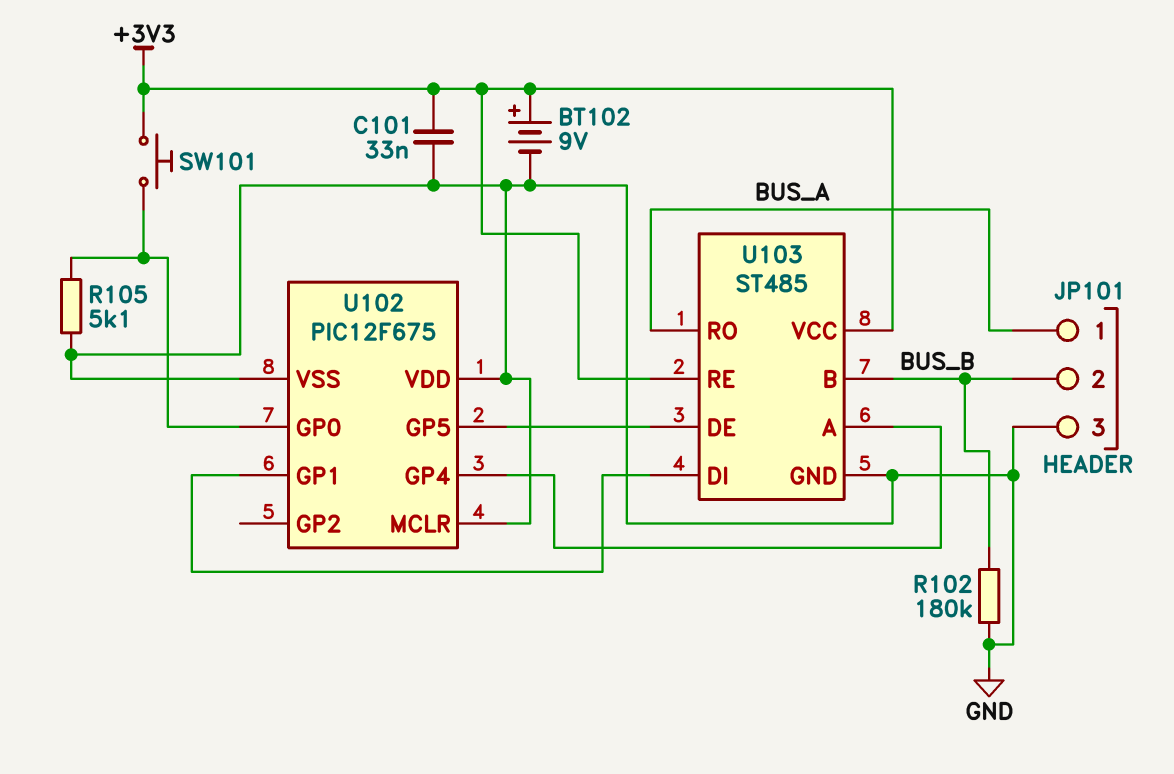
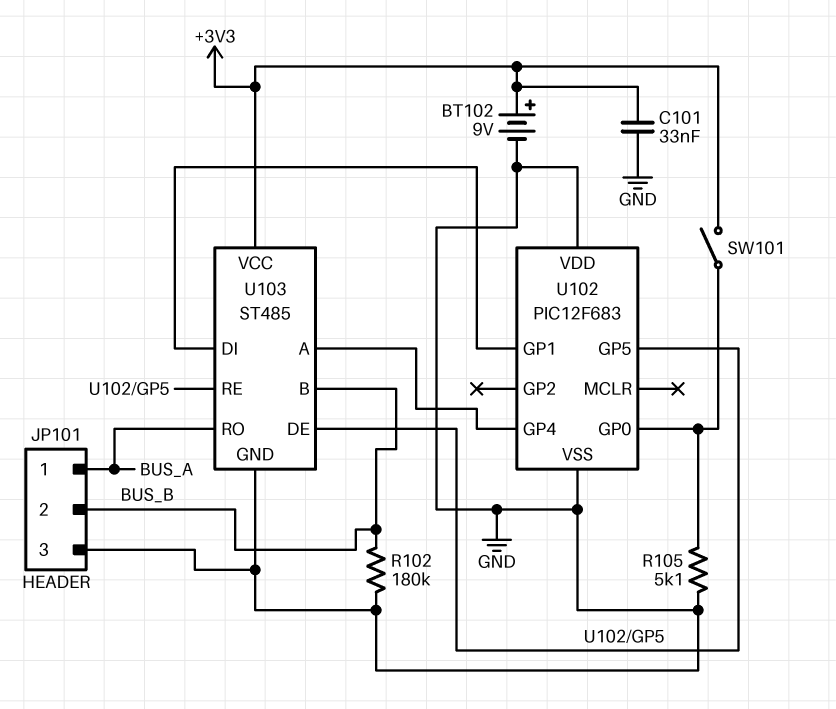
SW101: button (+3V3, U102/GP0) -> switch (+3V3, U102/GP0)
U102: PIC12F675 -> PIC12F683
U102 pin MCLR: GND -> none
U103 pin RE: +3V3 -> U102/GP5

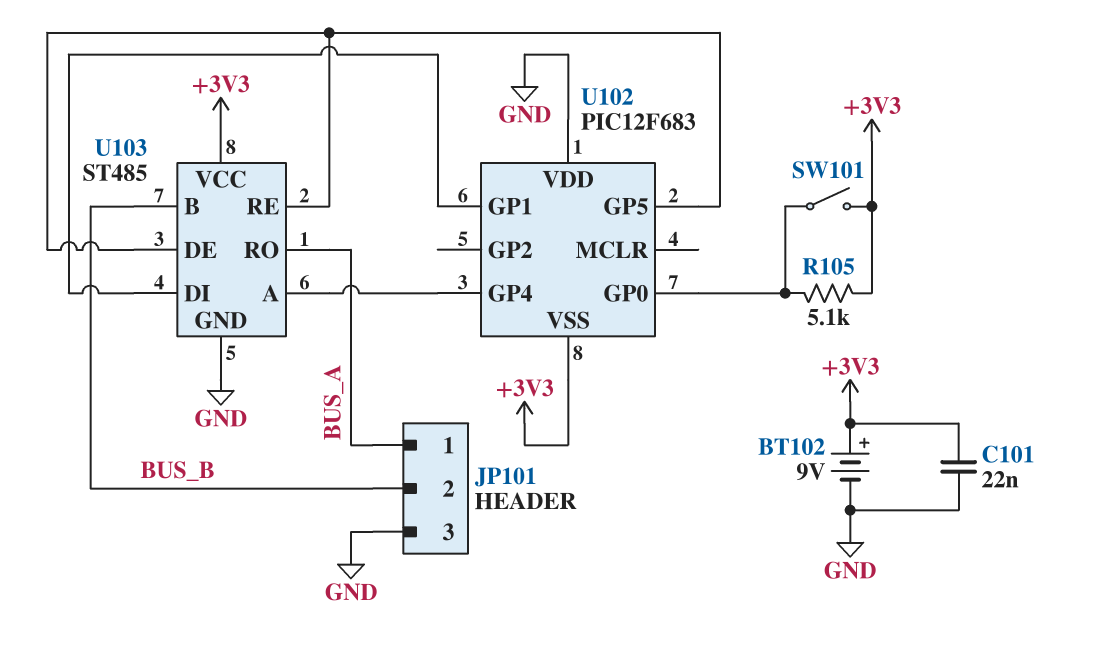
C101: 33nF (+3V3, GND) -> 22nF (+3V3, GND)
R102: 180k (BUS_B, GND) -> none
R105: 5.1k (GND, U102/GP0) -> 5.1k (+3V3, U102/GP0)
U102 pin VSS: GND -> +3V3

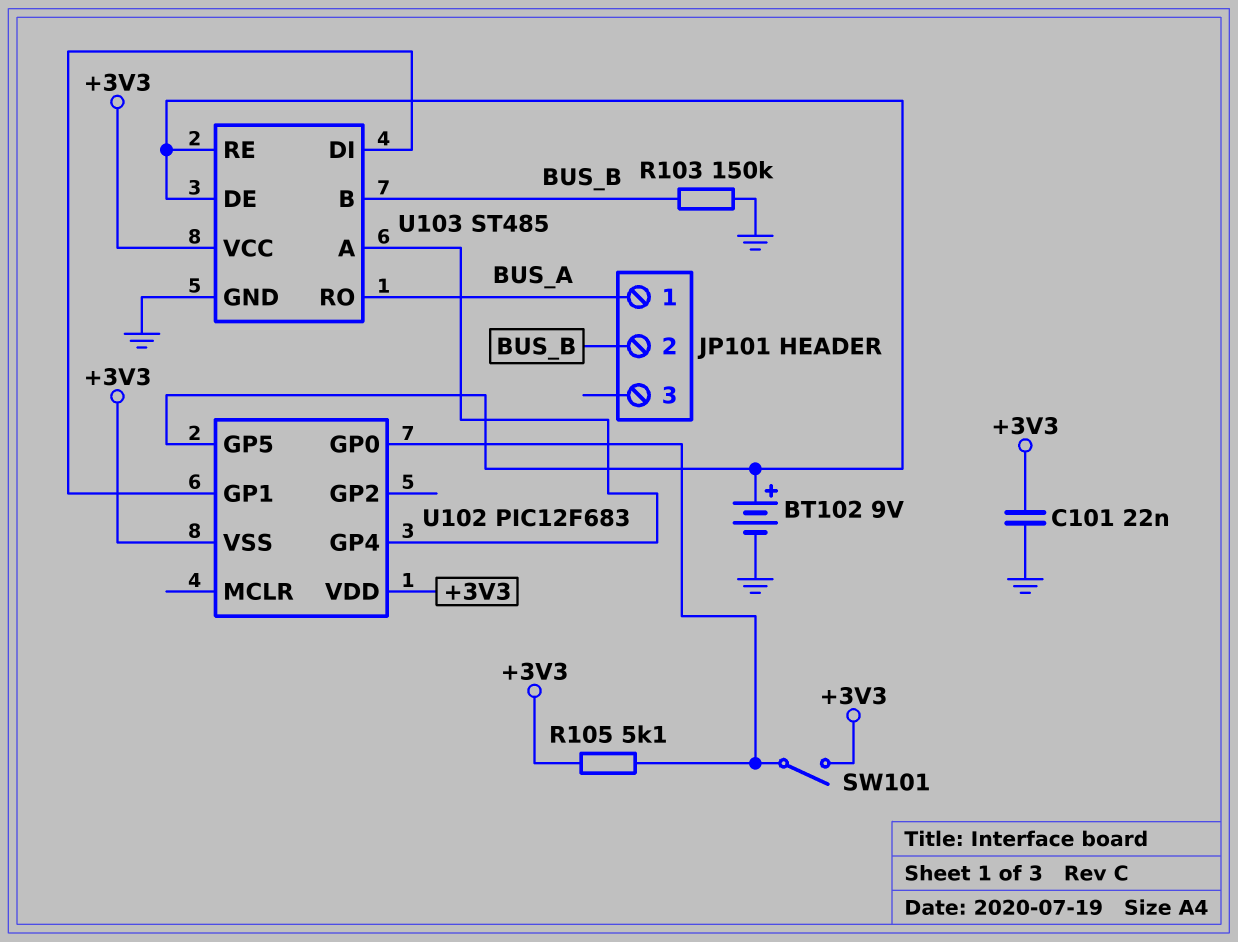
BT102: 9V (plus +3V3, minus GND) -> 9V (plus U102/GP5, minus GND)
JP101 pin 3: GND -> none
R103: none -> 150k (BUS_B, GND)
U102 pin VDD: GND -> +3V3

